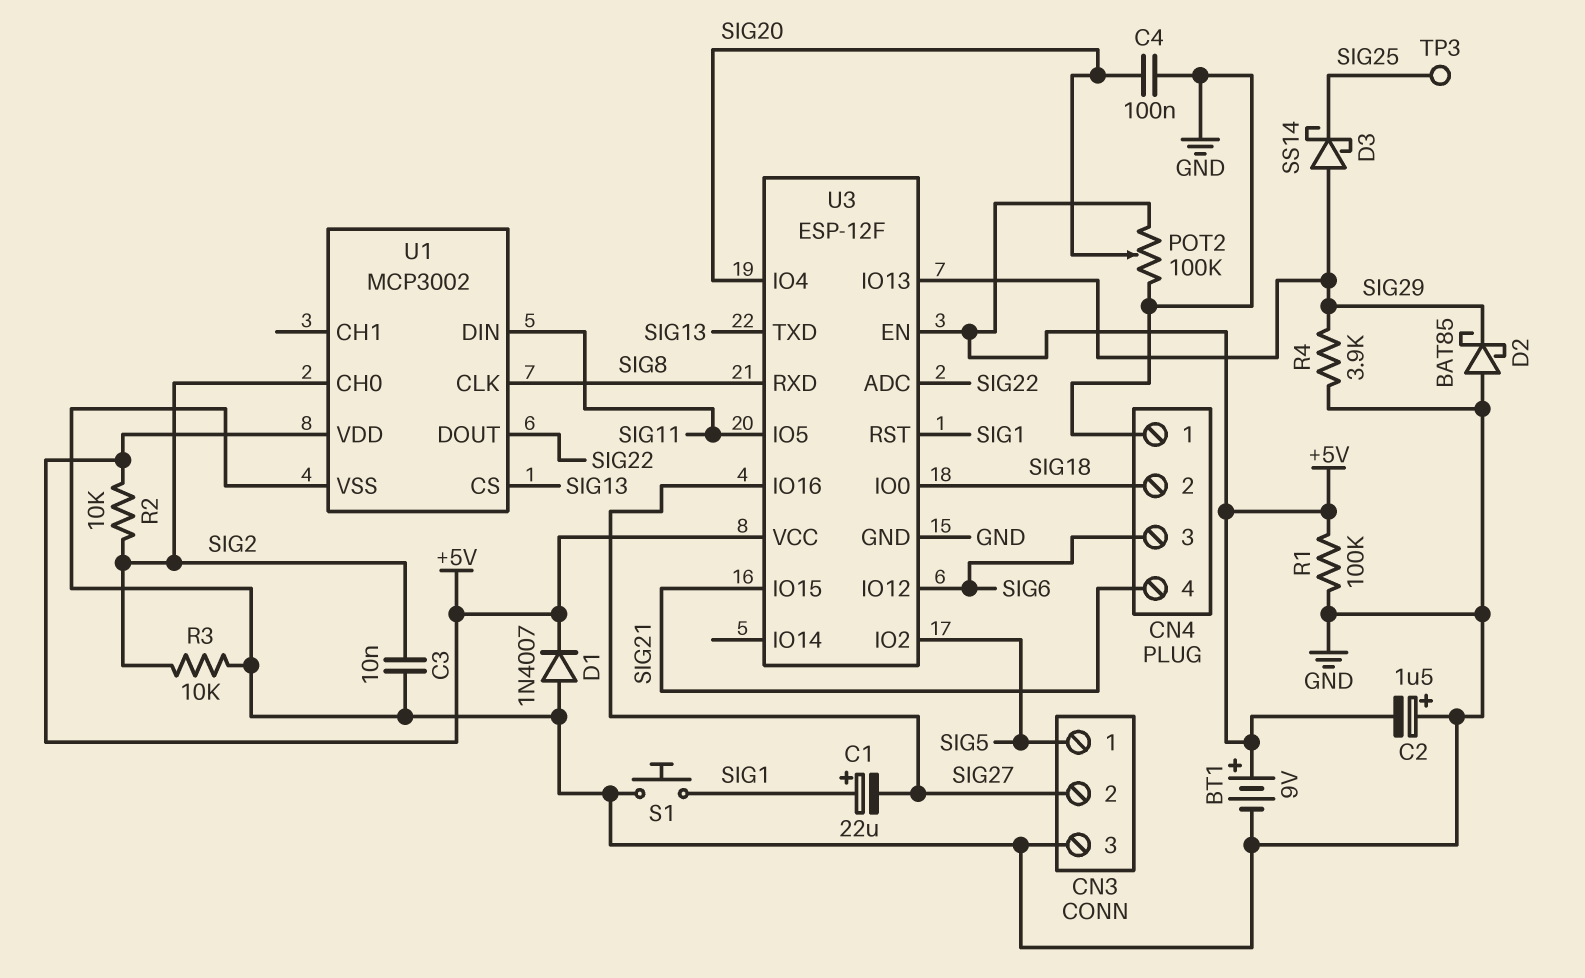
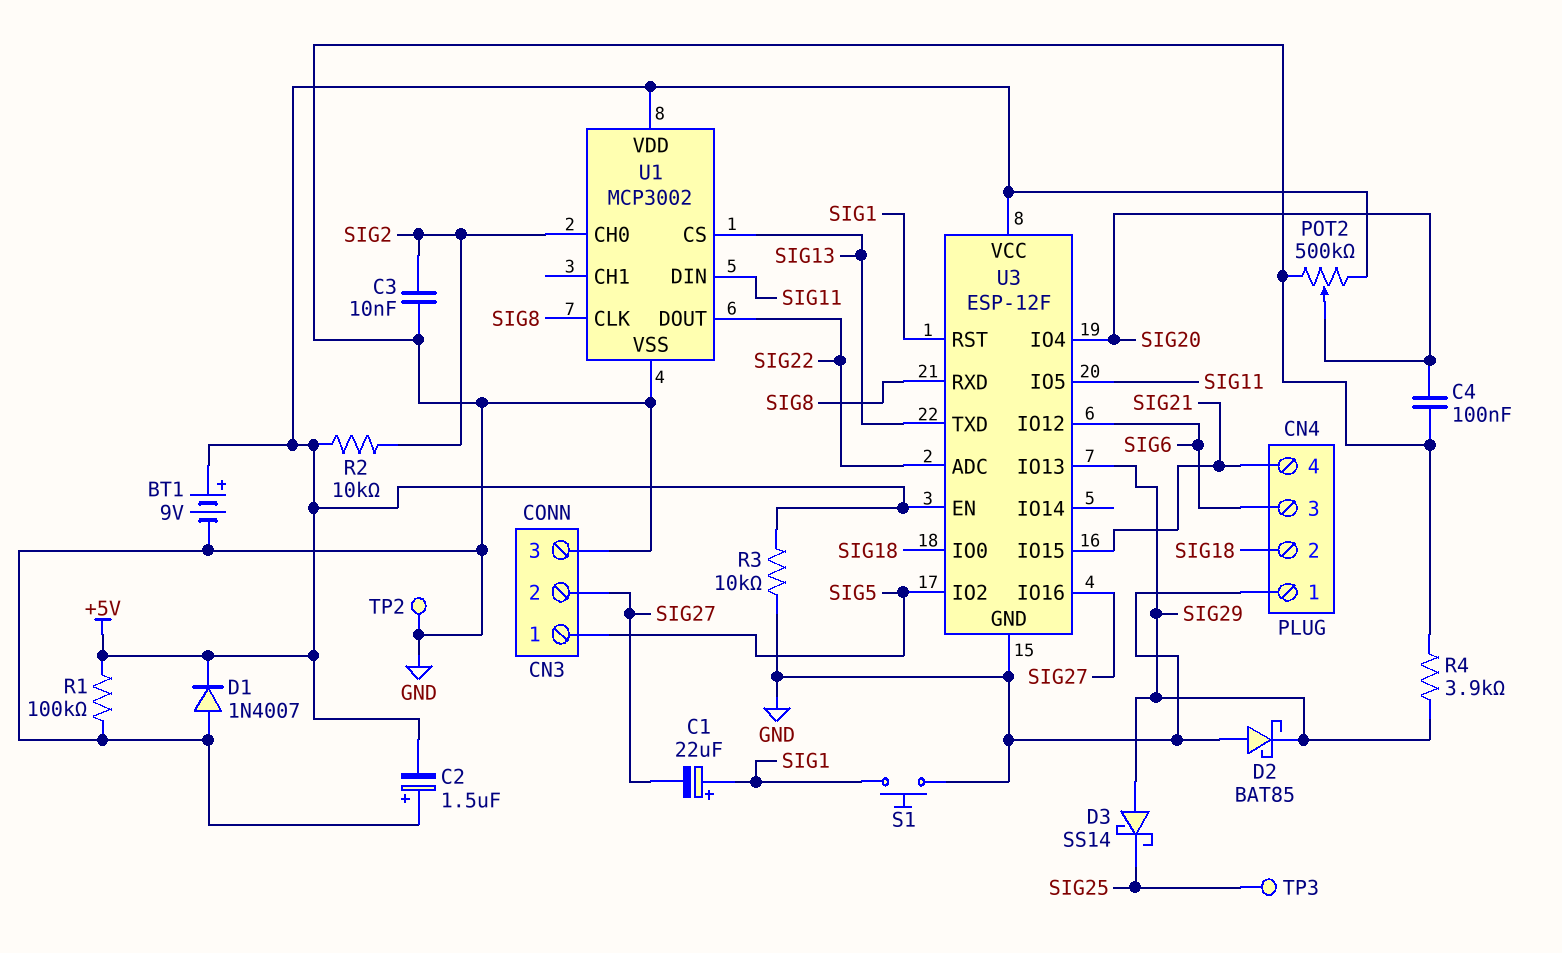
POT2: 100k (+5V, GND, wiper SIG20) -> 500k (+5V, GND, wiper SIG20)
R3: 10k (GND, SIG2) -> 10k (+5V, GND)
TP2: none -> test point (GND)

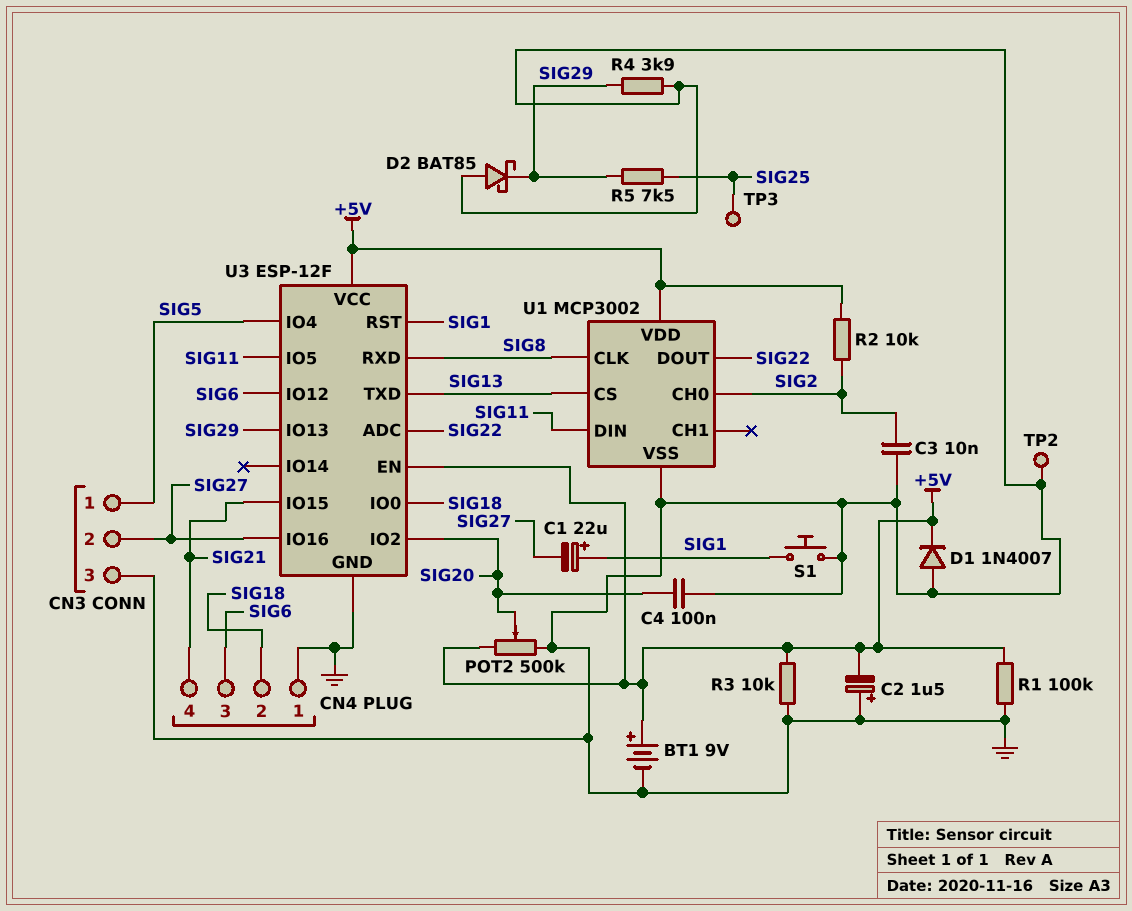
D3: schottky SS14 (A SIG29, K SIG25) -> none
R5: none -> 7.5k (SIG25, SIG29)
U3 pin IO2: SIG5 -> SIG20
U3 pin IO4: SIG20 -> SIG5

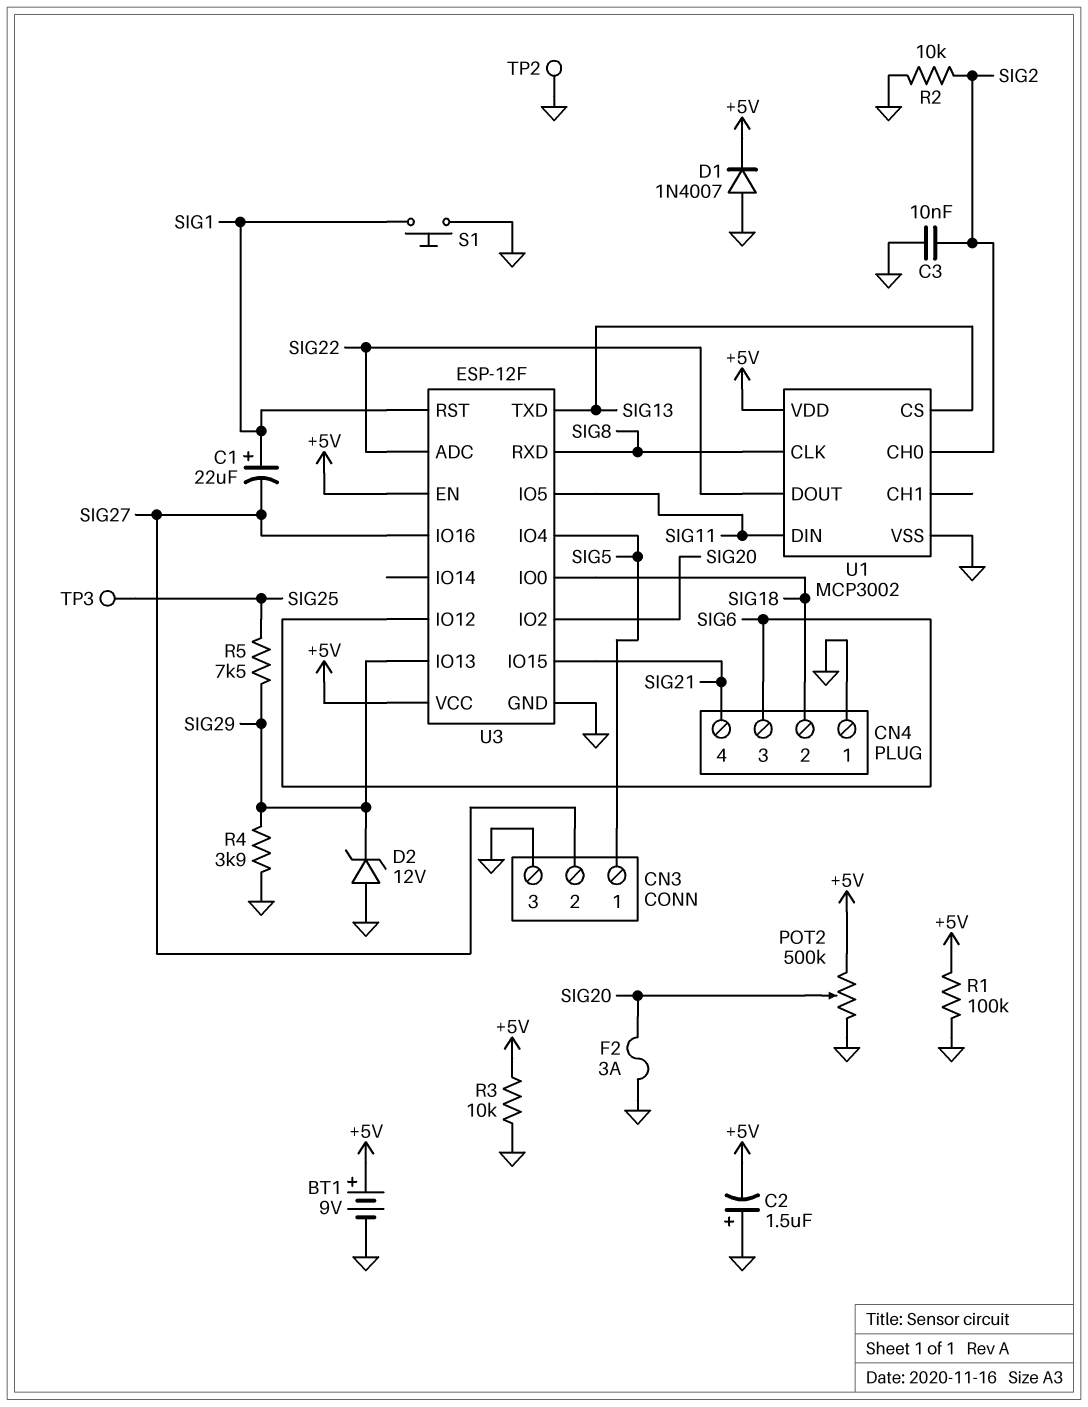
C4: 100nF (GND, SIG20) -> none
D2: schottky BAT85 (A GND, K SIG29) -> zener 12V (A GND, K SIG29)
F2: none -> 3A (GND, SIG20)
R2: 10k (+5V, SIG2) -> 10k (GND, SIG2)

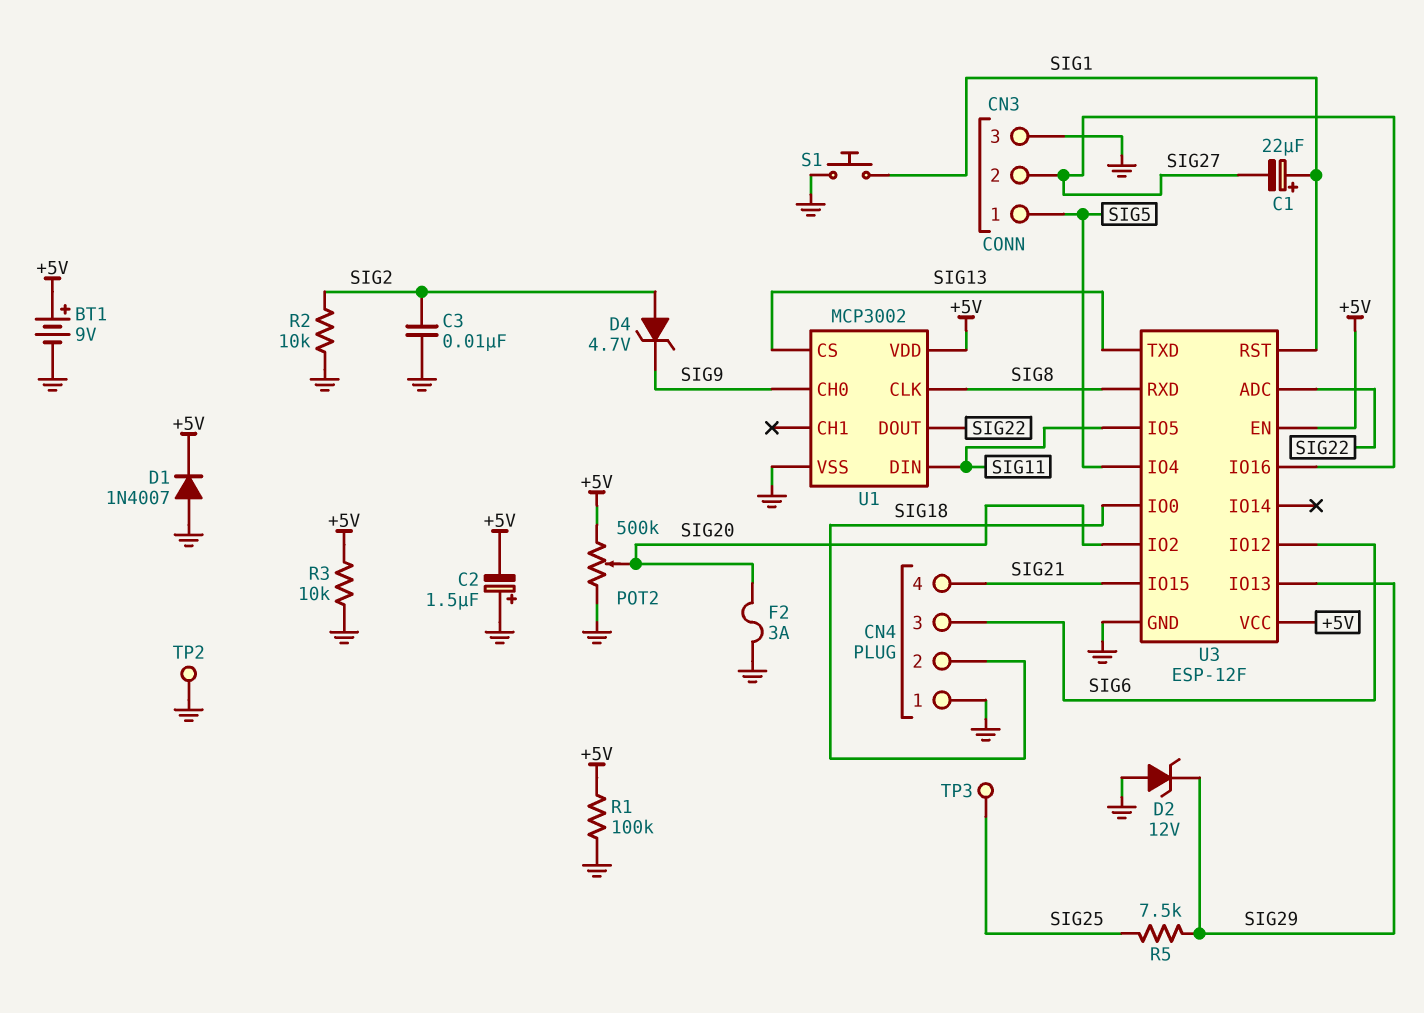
D4: none -> zener 4.7V (A SIG2, K SIG9)
R4: 3.9k (GND, SIG29) -> none
U1 pin CH0: SIG2 -> SIG9

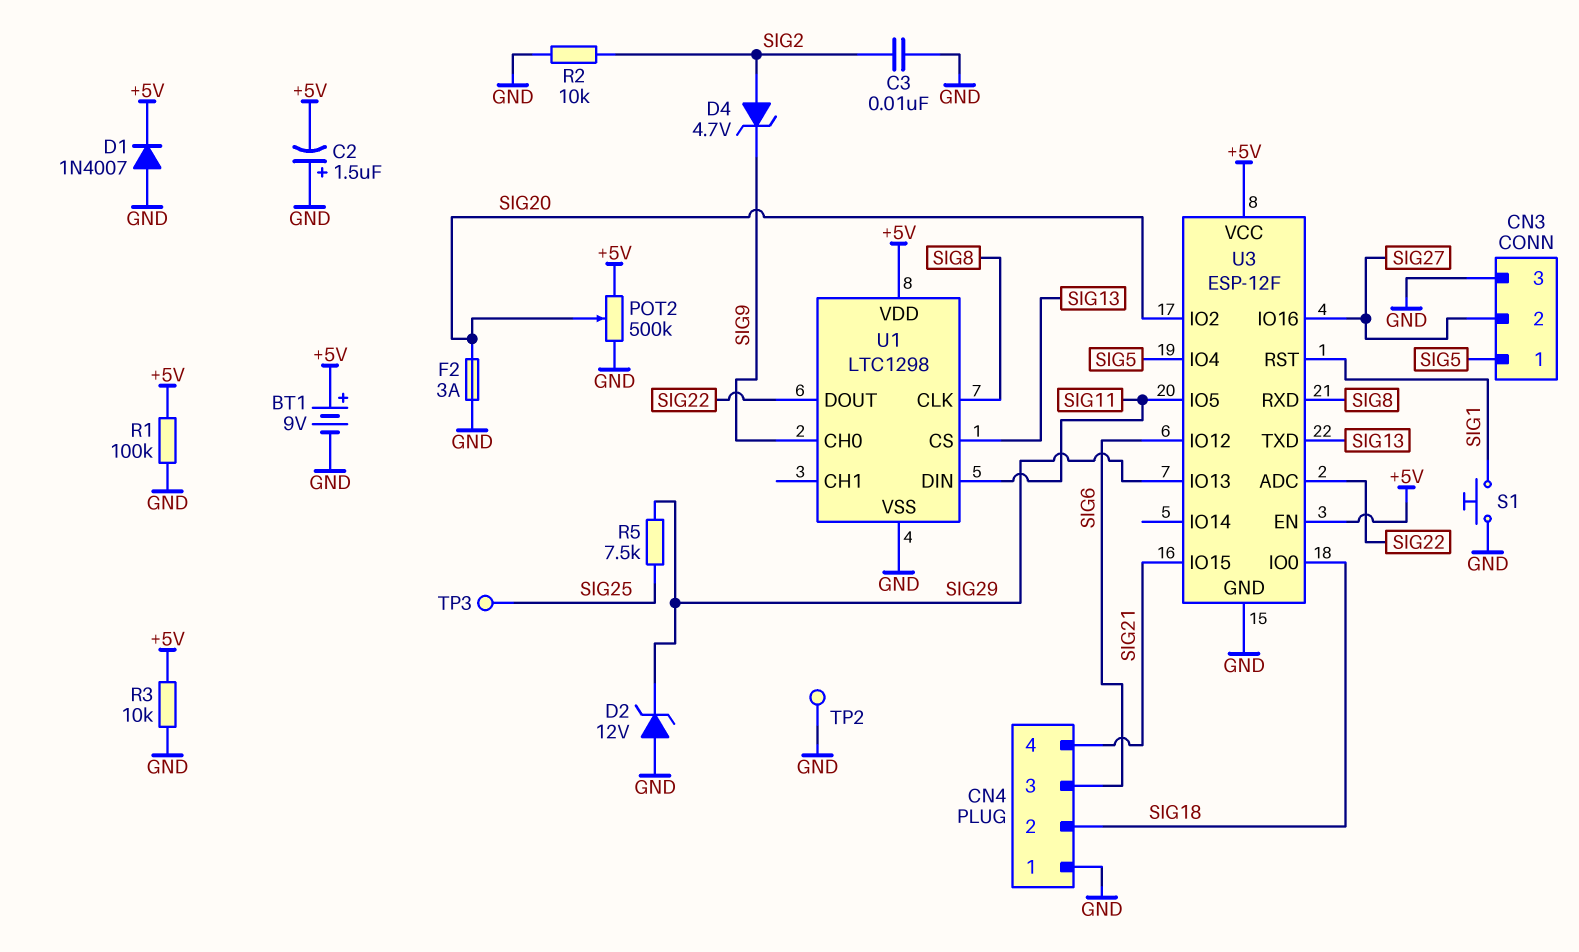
C1: 22uF (plus SIG1, minus SIG27) -> none
U1: MCP3002 -> LTC1298

